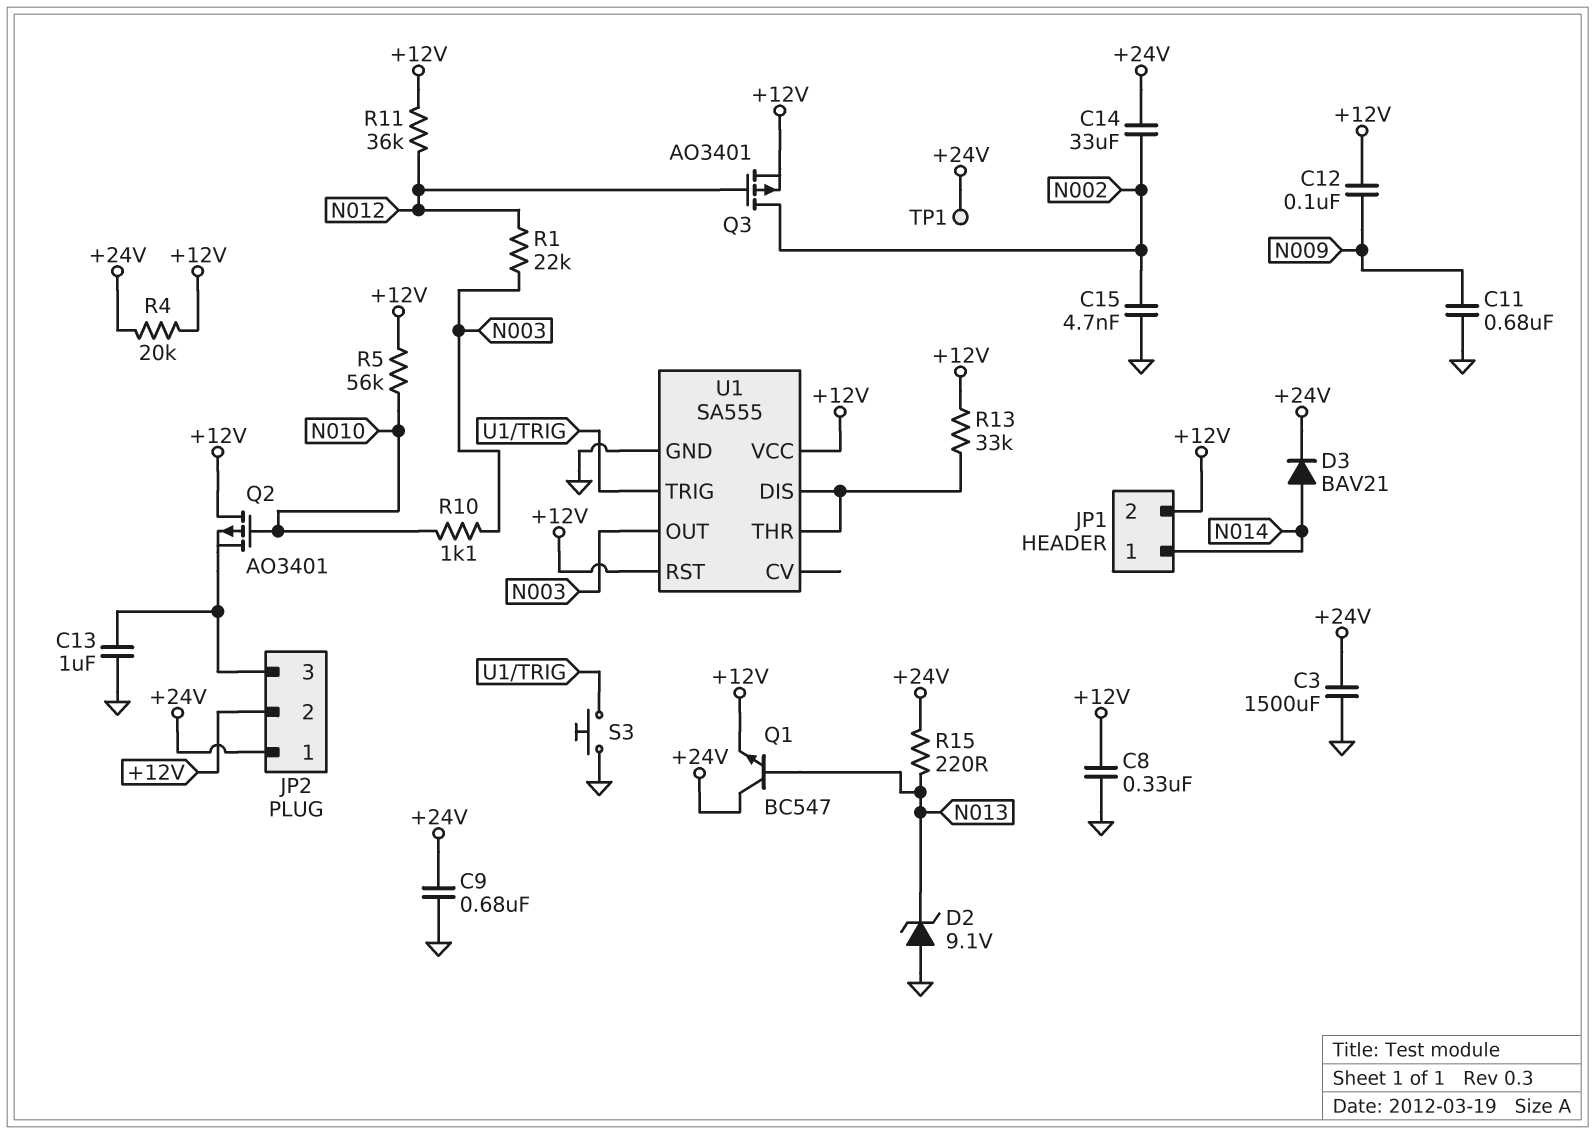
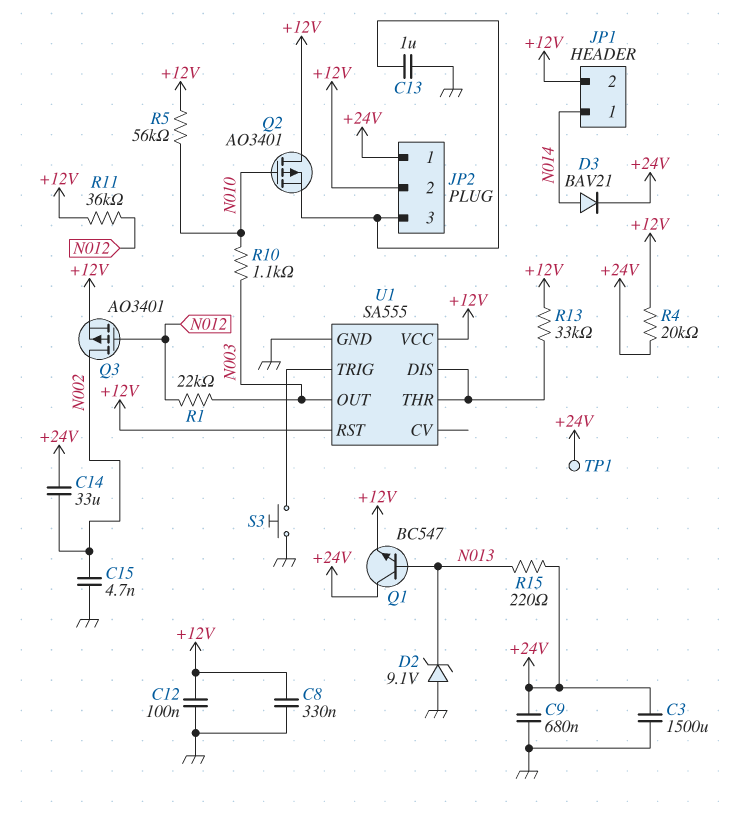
C11: 680nF (GND, N009) -> none
C12: 100nF (+12V, N009) -> 100nF (+12V, GND)

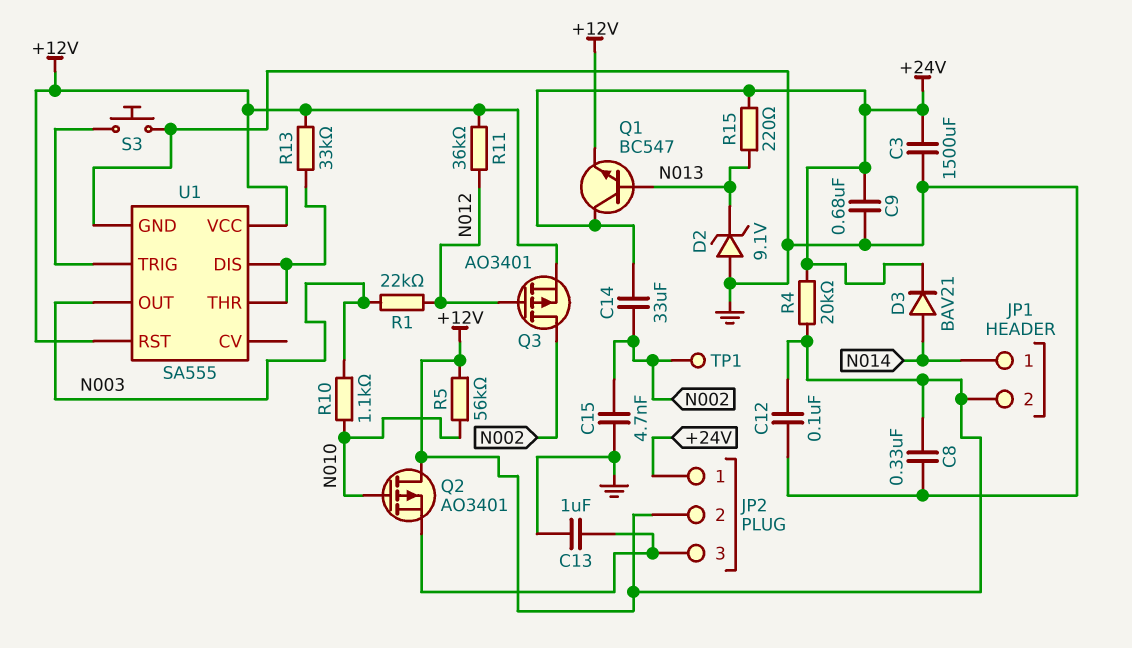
TP1: test point (+24V) -> test point (N002)

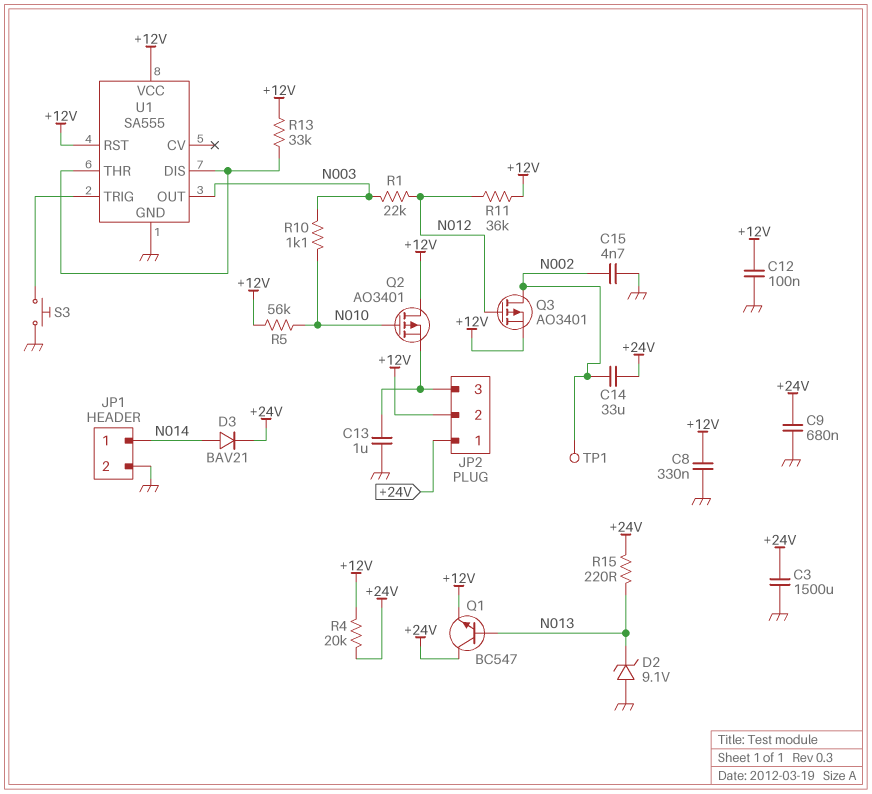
JP1 pin 2: +12V -> GND

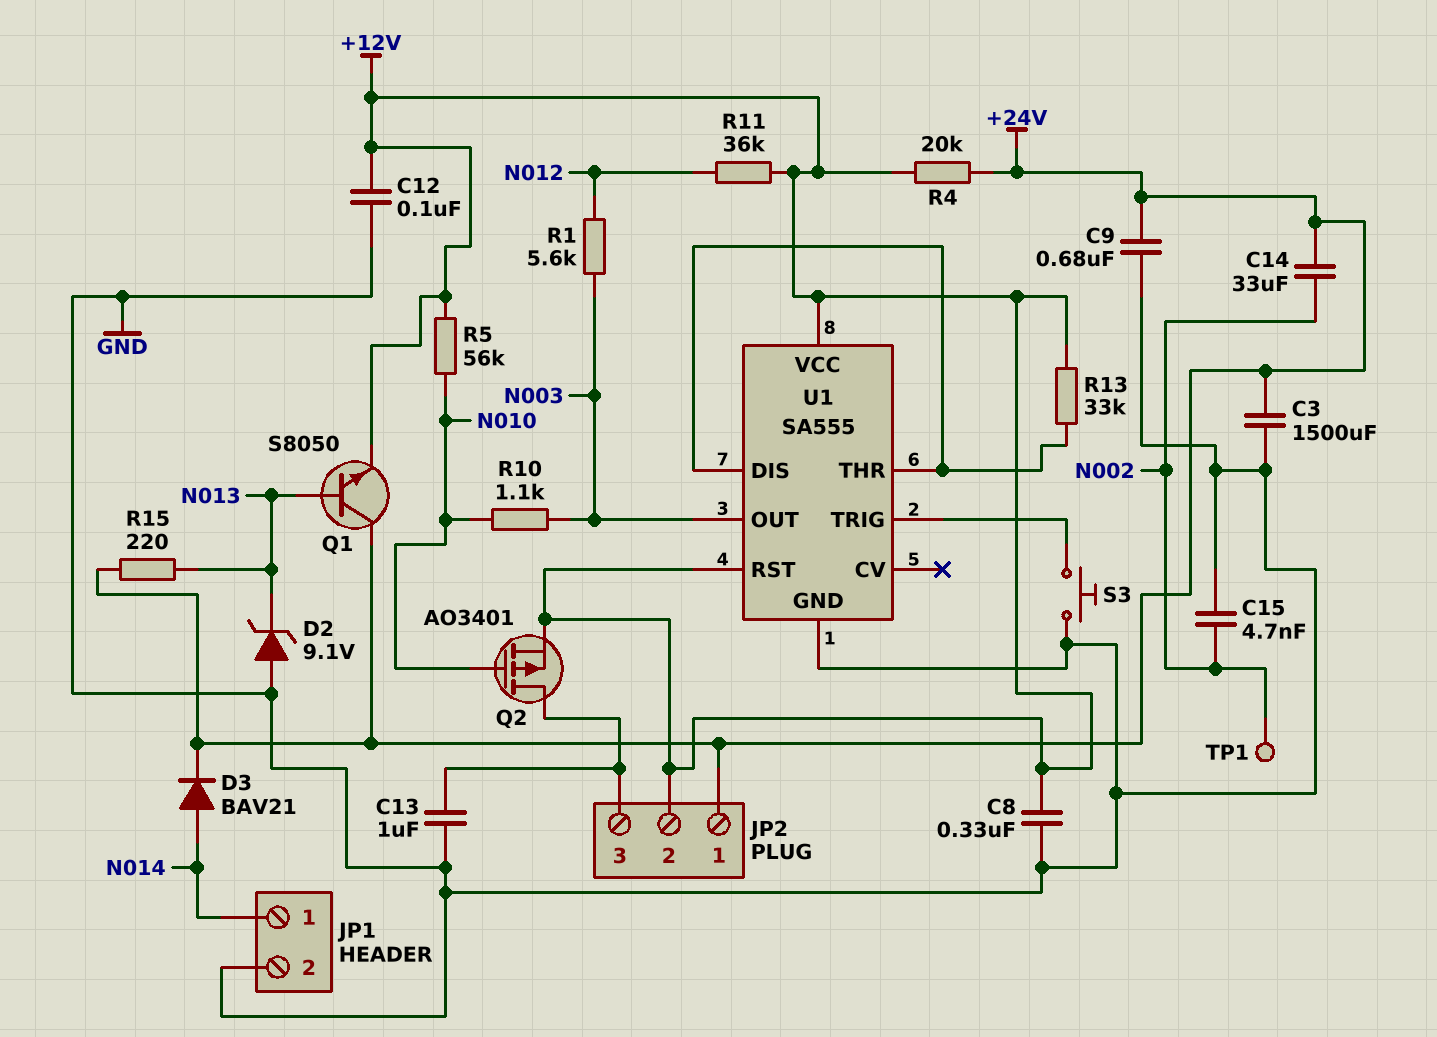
Q1: NPN BC547 (B N013, C +24V, E +12V) -> NPN S8050 (B N013, C +24V, E +12V)
Q2: PMOS AO3401 (G N010, D +12V, S JP2/3) -> PMOS AO3401 (G N010, D JP2/3, S +12V)
Q3: PMOS AO3401 (G N012, D N002, S +12V) -> none
R1: 22k (N003, N012) -> 5.6k (N003, N012)

